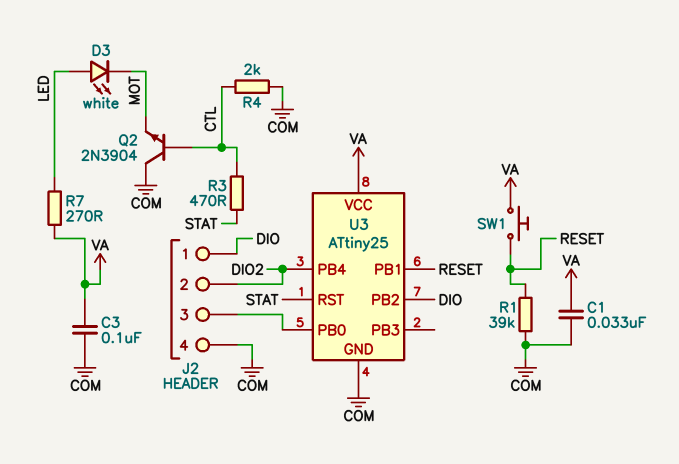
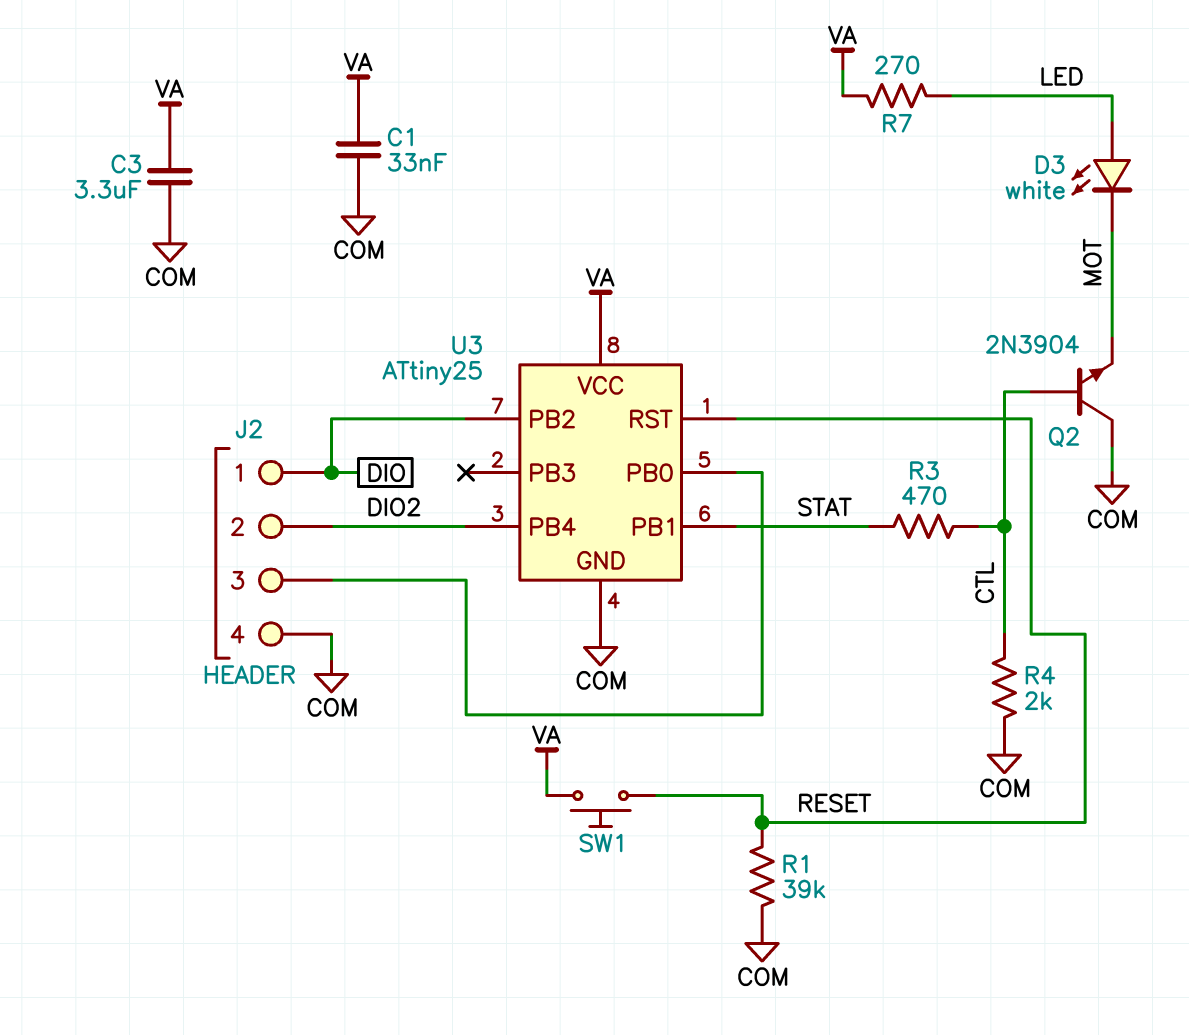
C3: 100nF (COM, VA) -> 3.3uF (COM, VA)
U3 pin PB1: RESET -> STAT
U3 pin RST: STAT -> RESET

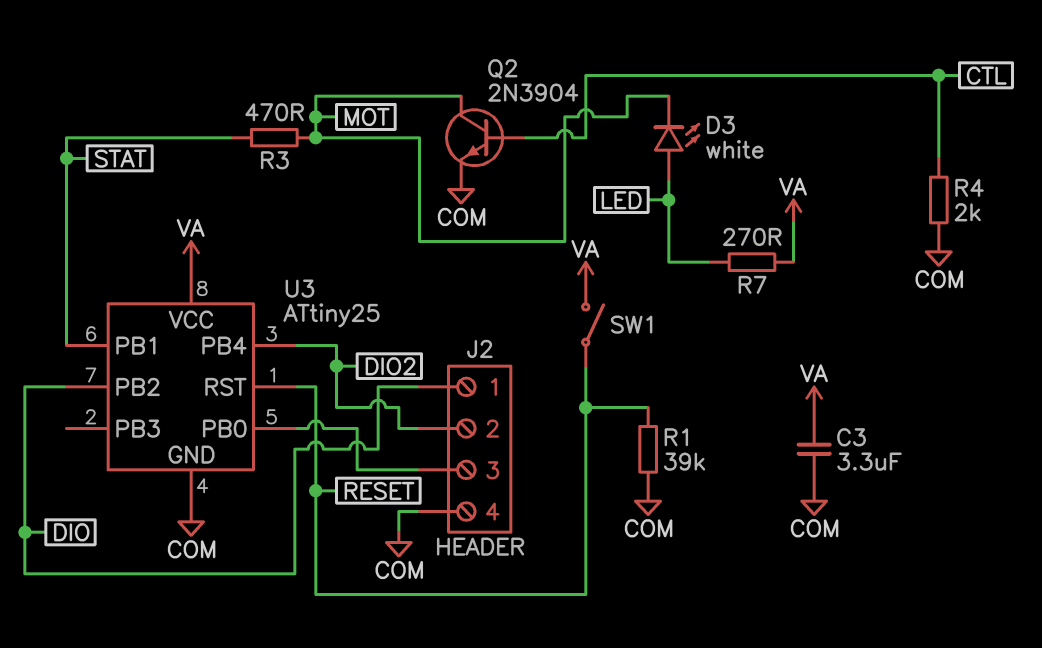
C1: 33nF (COM, VA) -> none
Q2: NPN 2N3904 (B CTL, C COM, E MOT) -> NPN 2N3904 (B CTL, C MOT, E COM)
R3: 470 (CTL, STAT) -> 470 (MOT, STAT)
SW1: button (RESET, VA) -> switch (RESET, VA)

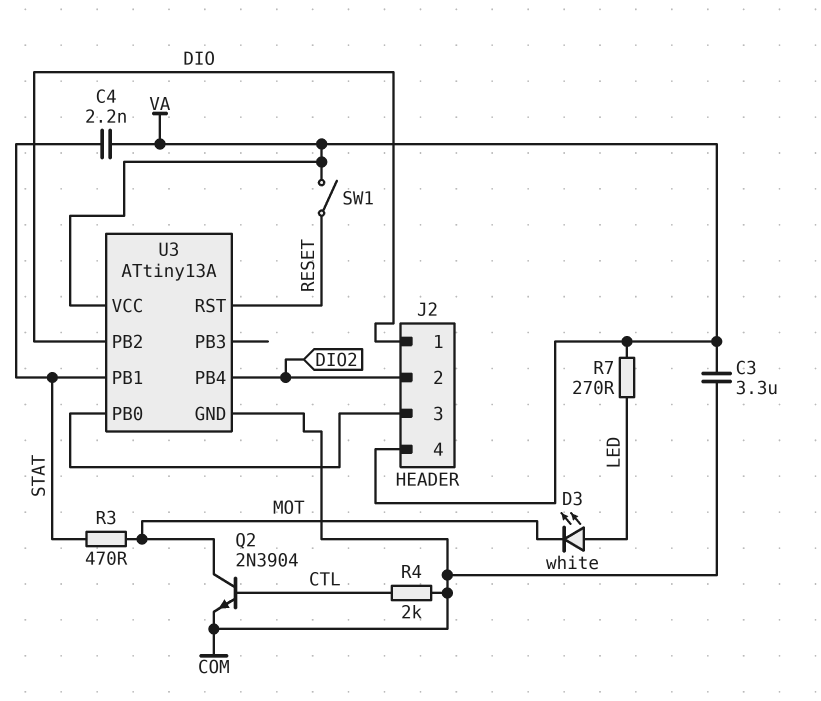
C4: none -> 2.2nF (STAT, VA)
J2 pin 4: COM -> VA
R1: 39k (COM, RESET) -> none
U3: ATtiny25 -> ATtiny13A

